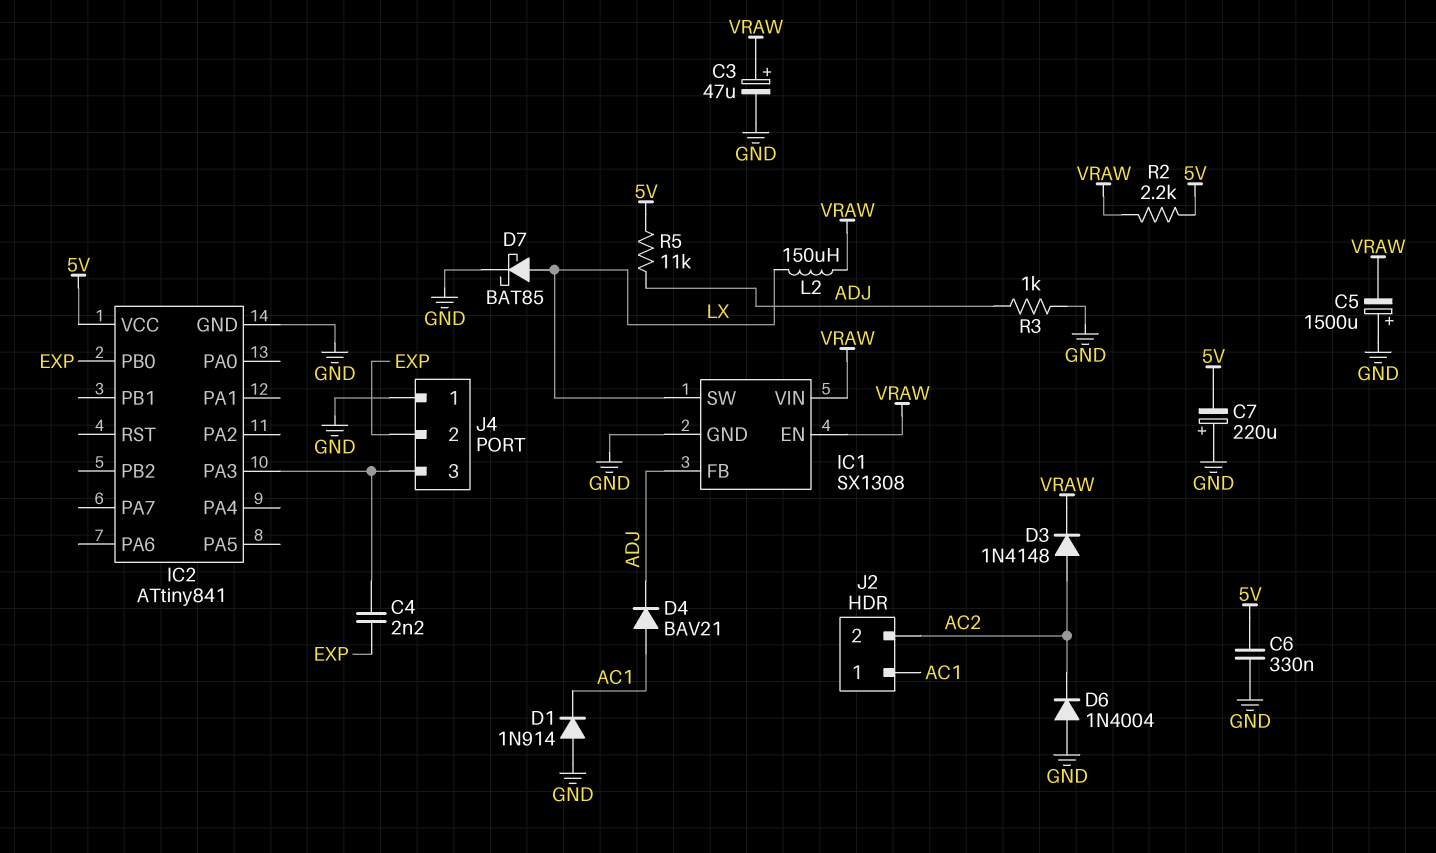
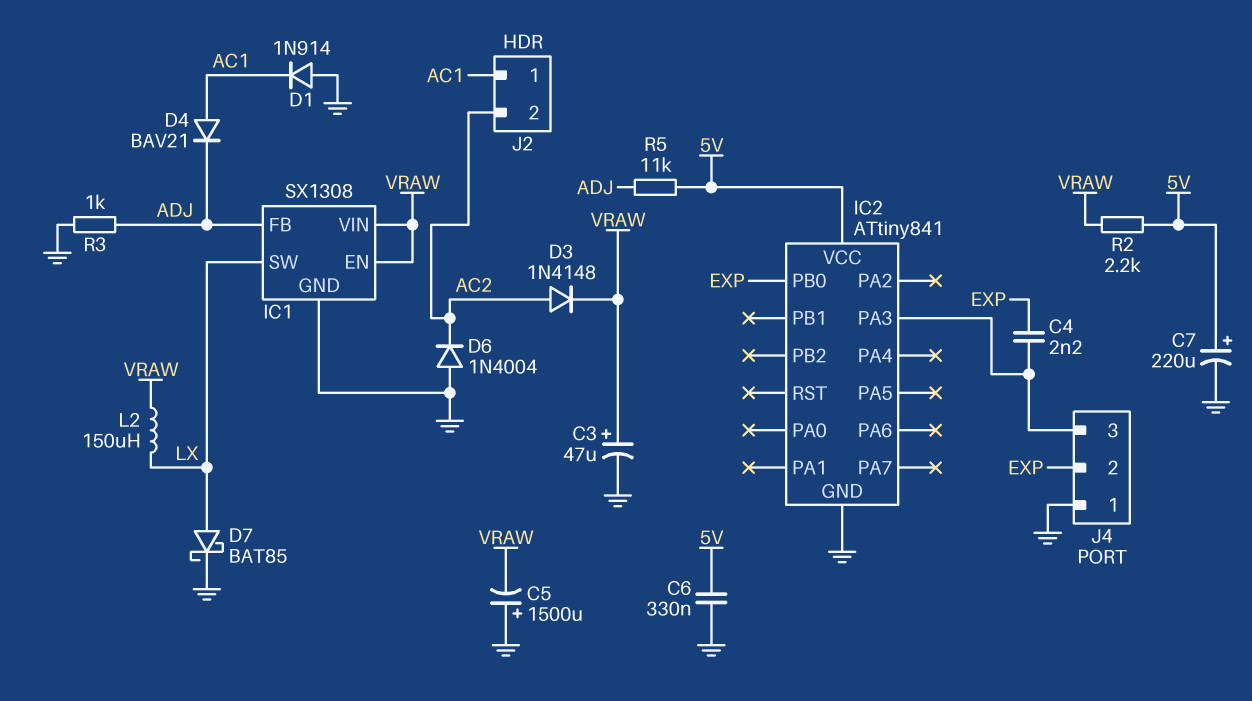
C7: 220uF (plus GND, minus 5V) -> 220uF (plus 5V, minus GND)

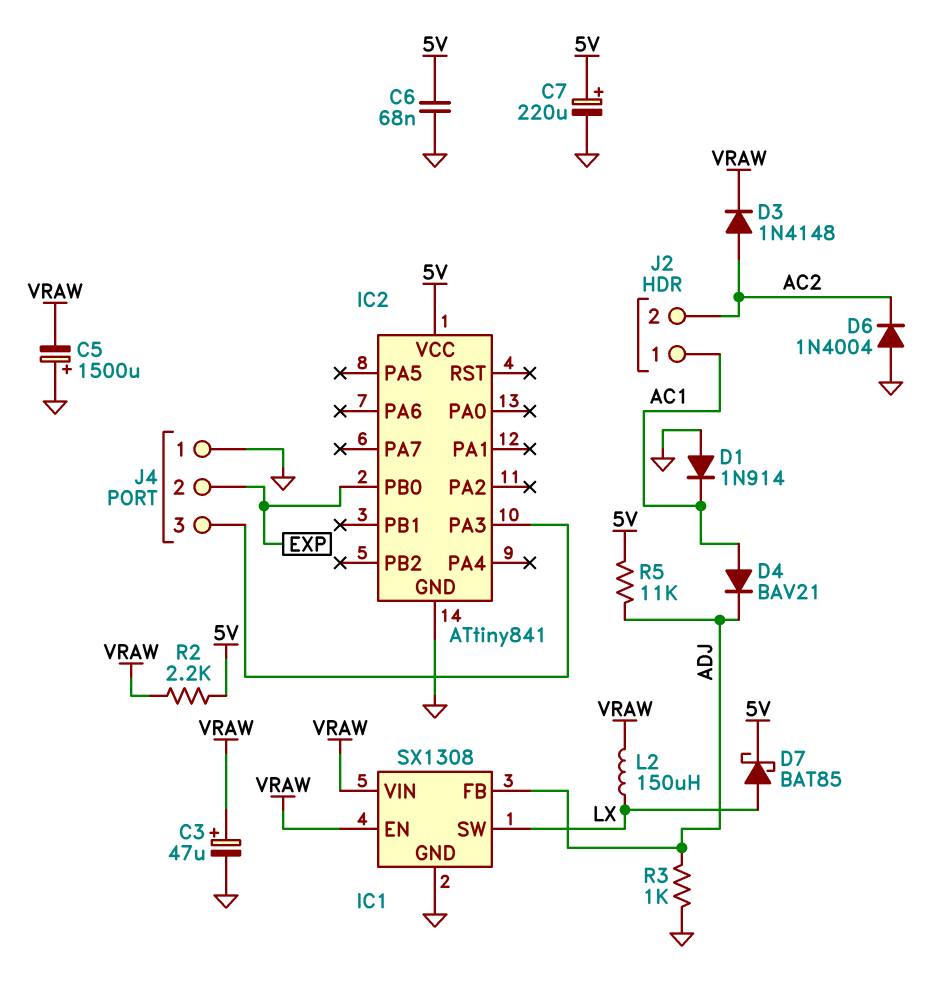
C4: 2.2nF (EXP, IC2/PA3) -> none
C6: 330nF (5V, GND) -> 68nF (5V, GND)
D7: schottky BAT85 (A LX, K GND) -> schottky BAT85 (A LX, K 5V)

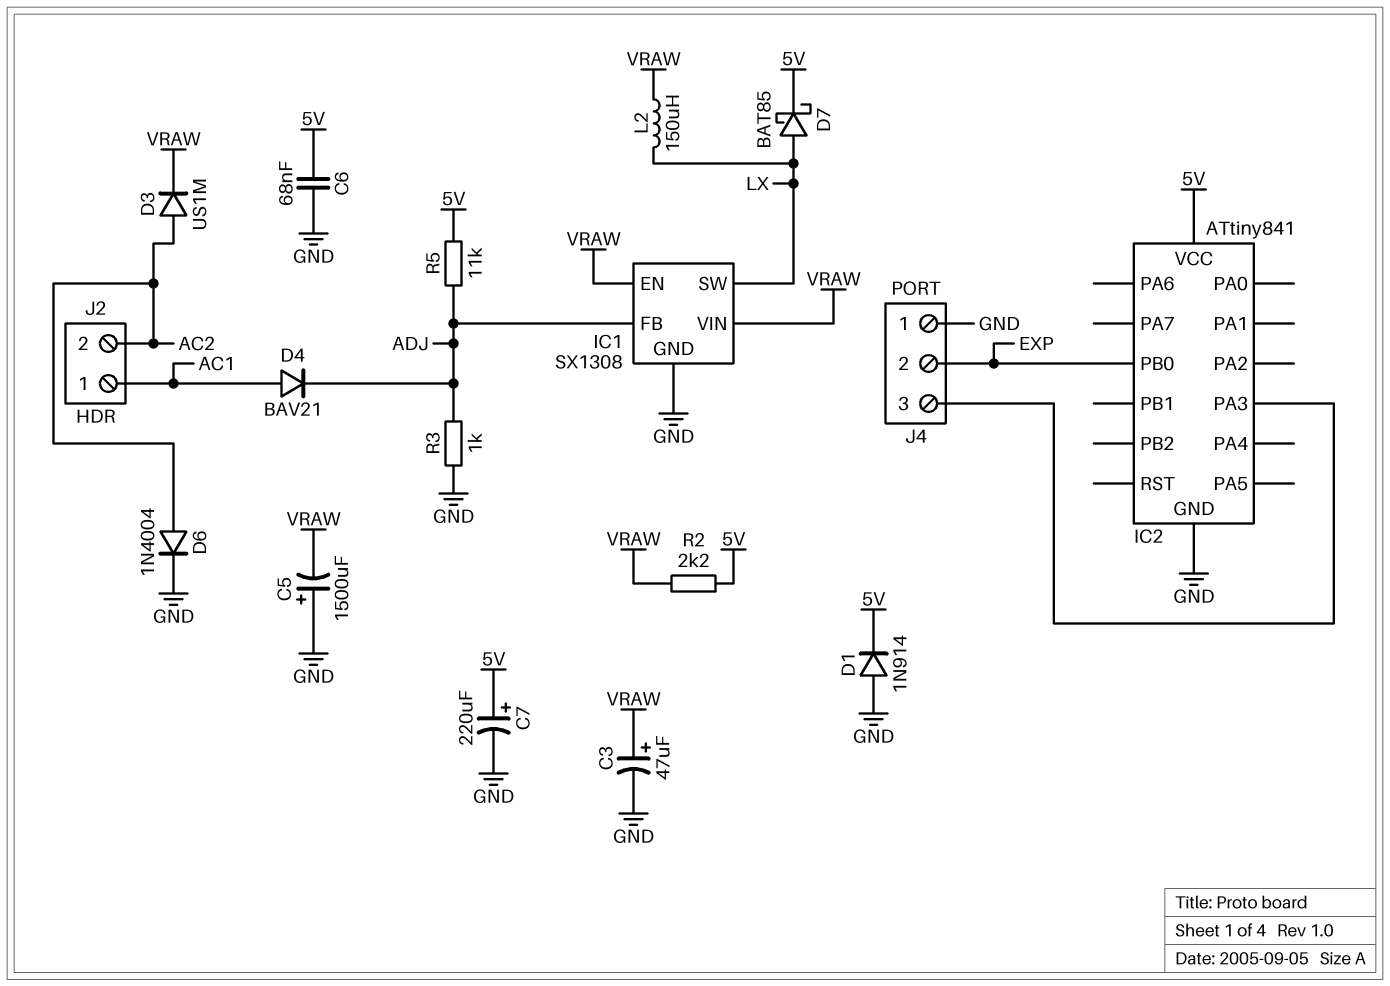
D1: diode 1N914 (A GND, K AC1) -> diode 1N914 (A GND, K 5V)
D3: diode 1N4148 (A AC2, K VRAW) -> diode US1M (A AC2, K VRAW)
D6: diode 1N4004 (A GND, K AC2) -> diode 1N4004 (A AC2, K GND)

